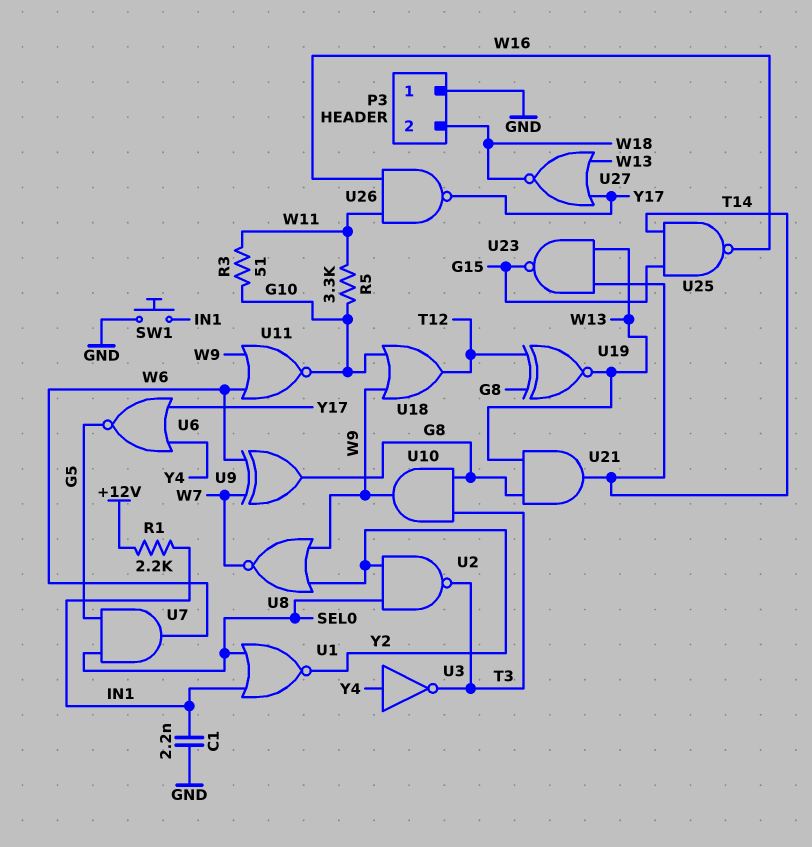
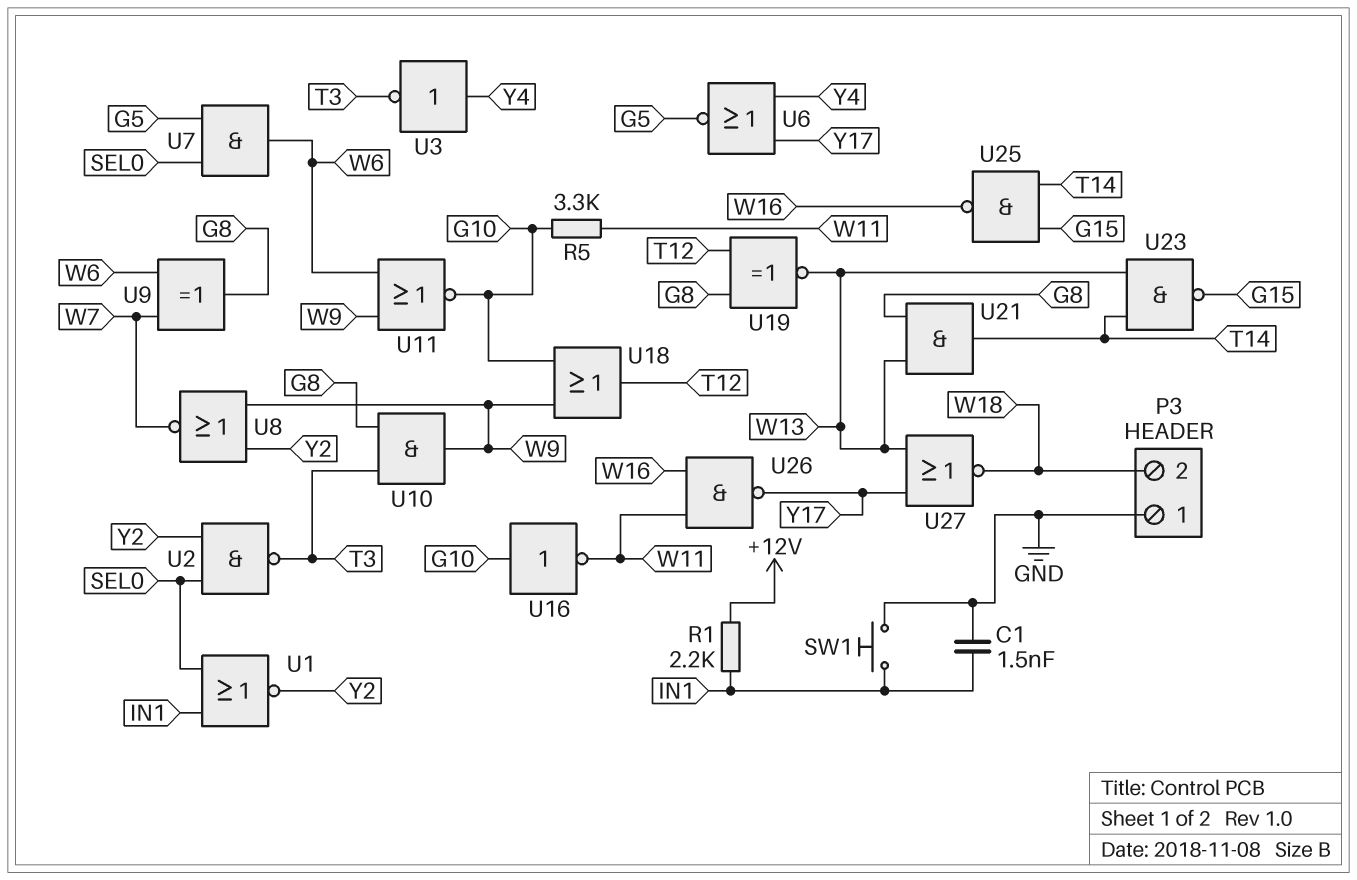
C1: 2.2nF (GND, IN1) -> 1.5nF (GND, IN1)
R3: 51 (G10, W11) -> none
U16: none -> NOT (in G10, out W11)

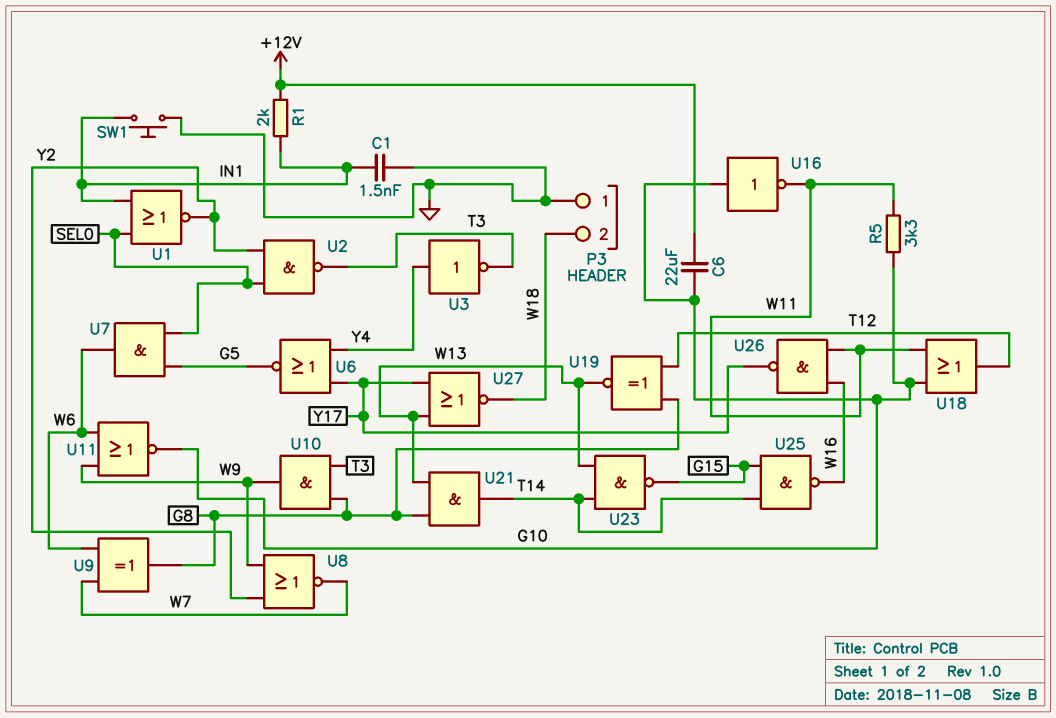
C6: none -> 22uF (+12V, G10)
R1: 2.2k (+12V, IN1) -> 2k (+12V, IN1)
U18: OR (in G10, in W9, out T12) -> OR (in G10, in W11, out T12)

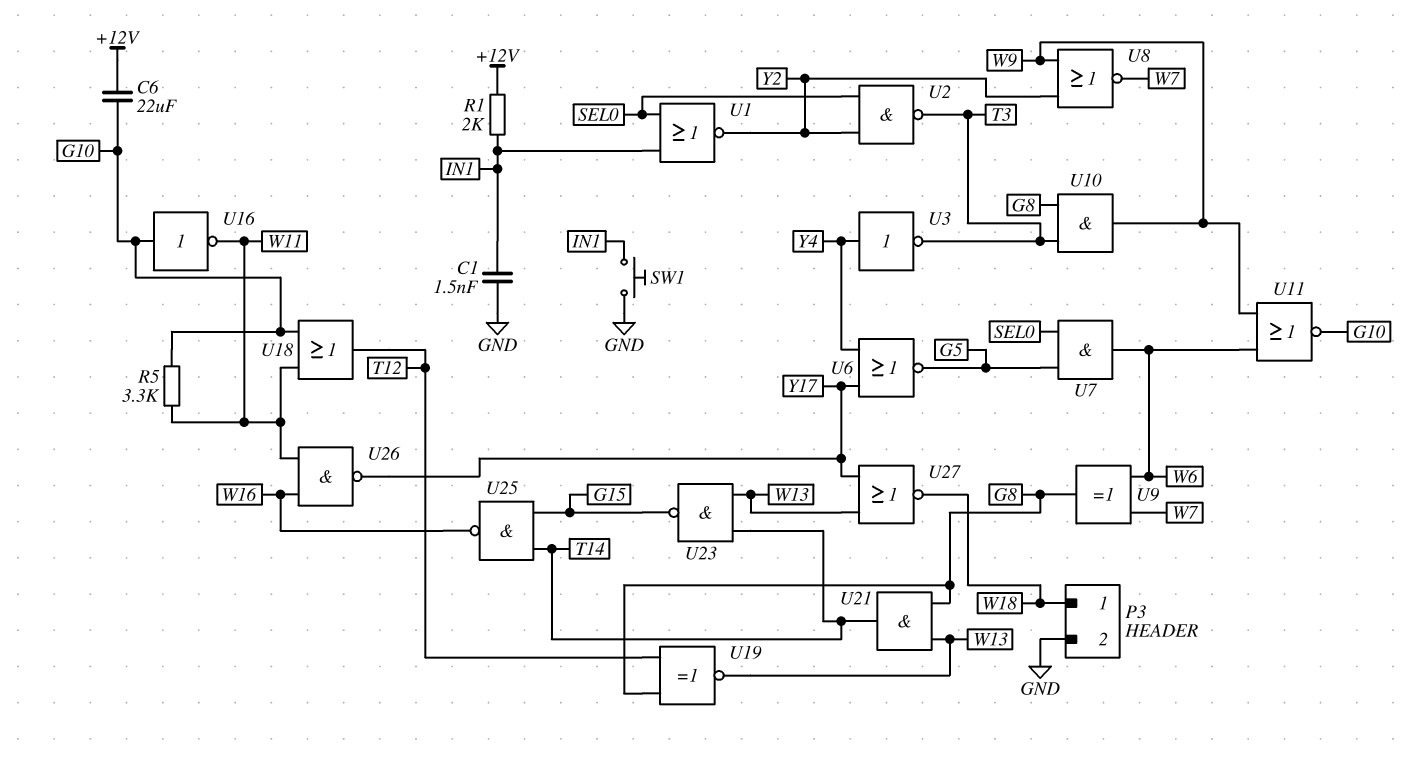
P3 pin 1: GND -> W18
P3 pin 2: W18 -> GND

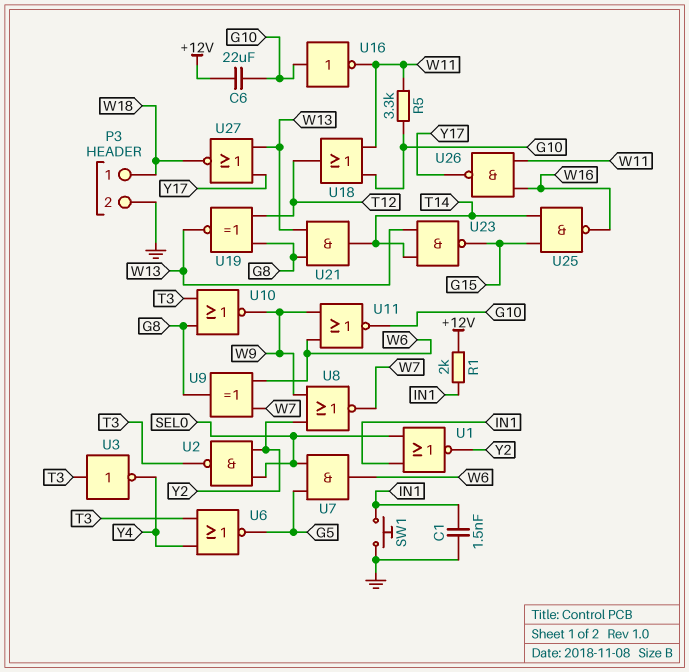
U3: NOT (in Y4, out T3) -> NOT (in T3, out Y4)
U6: NOR (in Y4, in Y17, out G5) -> NOR (in T3, in Y4, out G5)
U10: AND (in G8, in T3, out W9) -> NOR (in G8, in T3, out W9)

